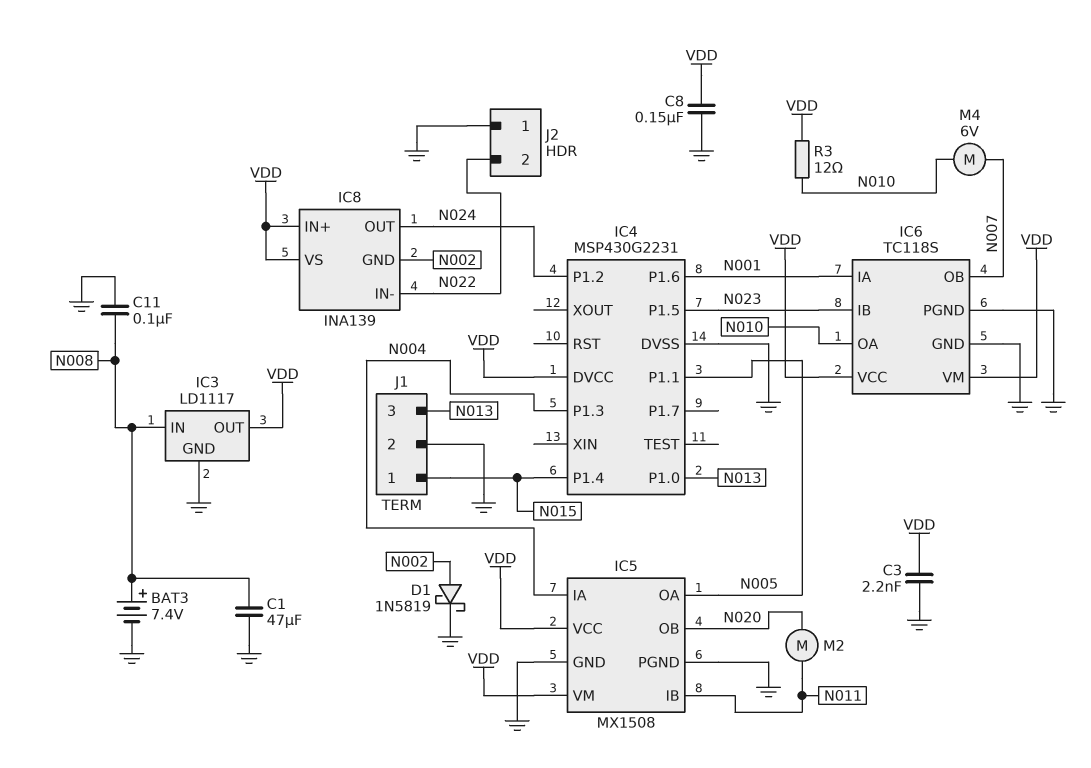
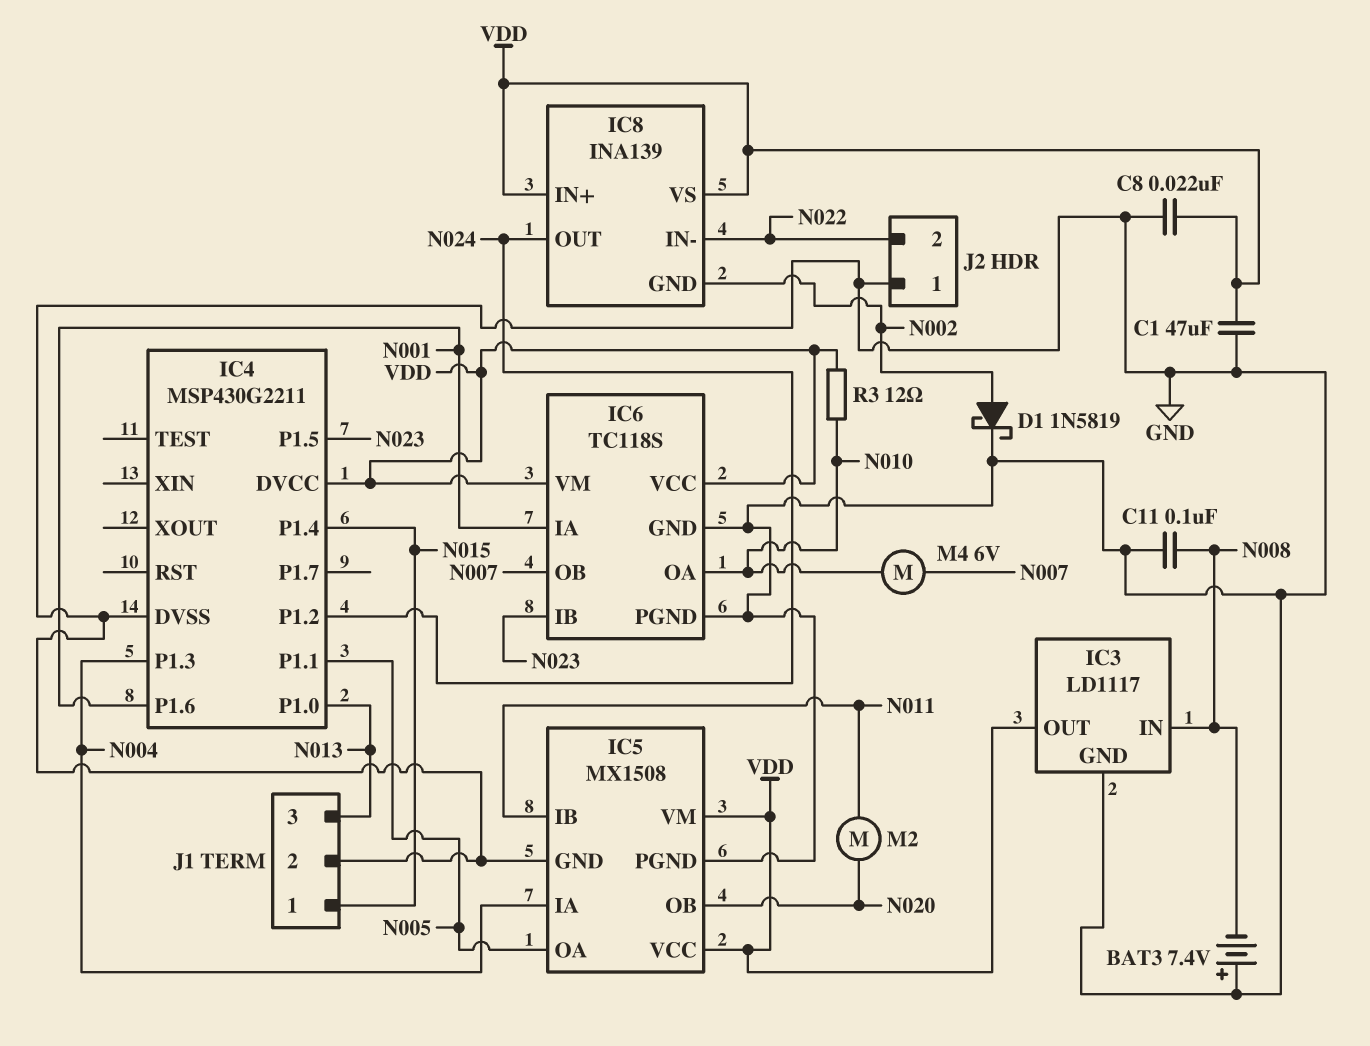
BAT3: 7.4V (plus N008, minus GND) -> 7.4V (plus GND, minus N008)
C1: 47uF (GND, N008) -> 47uF (GND, VDD)
C3: 2.2nF (GND, VDD) -> none
C8: 150nF (GND, VDD) -> 22nF (GND, VDD)
IC4: MSP430G2231 -> MSP430G2211

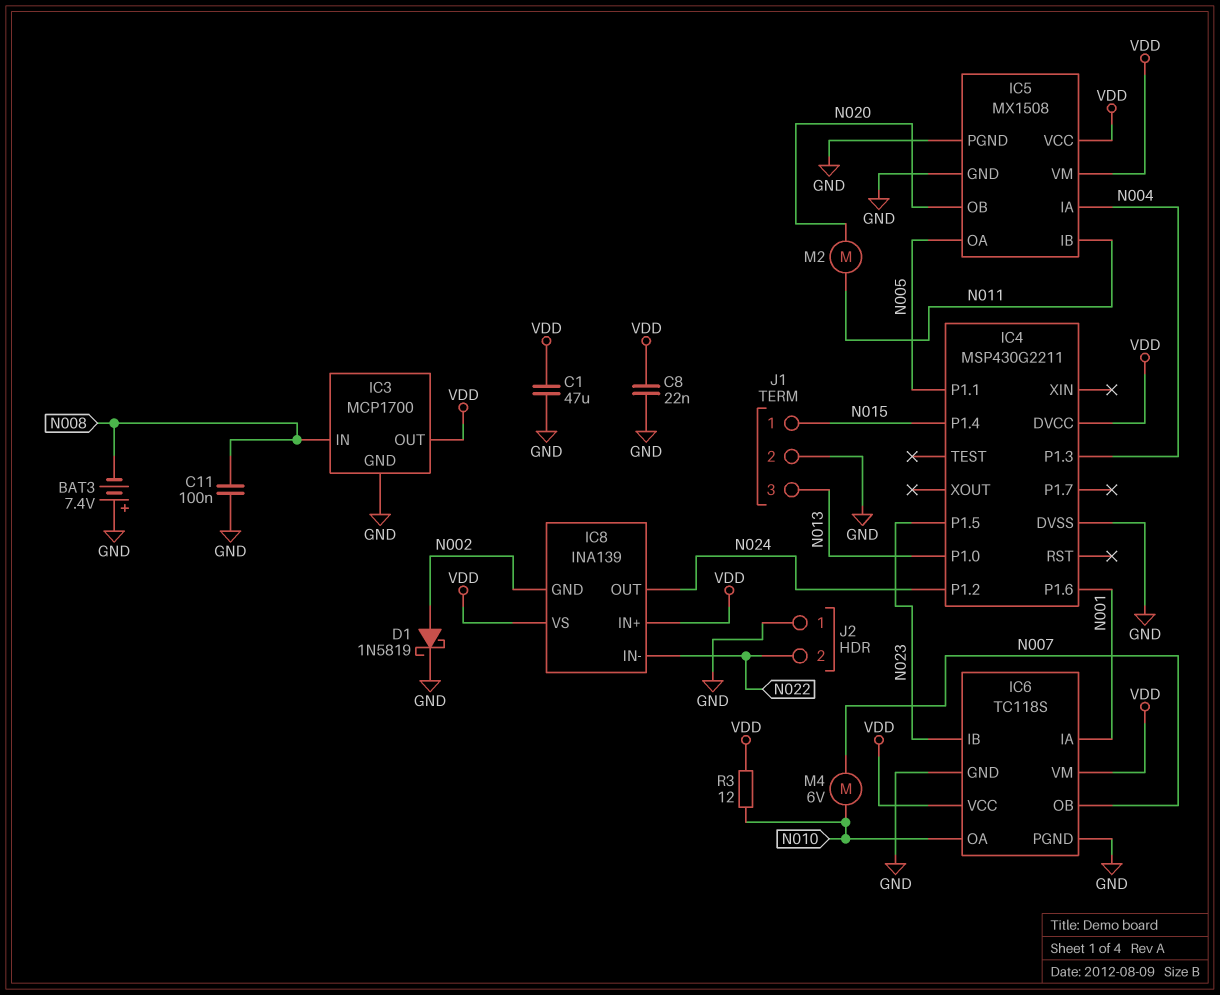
IC3: LD1117 -> MCP1700

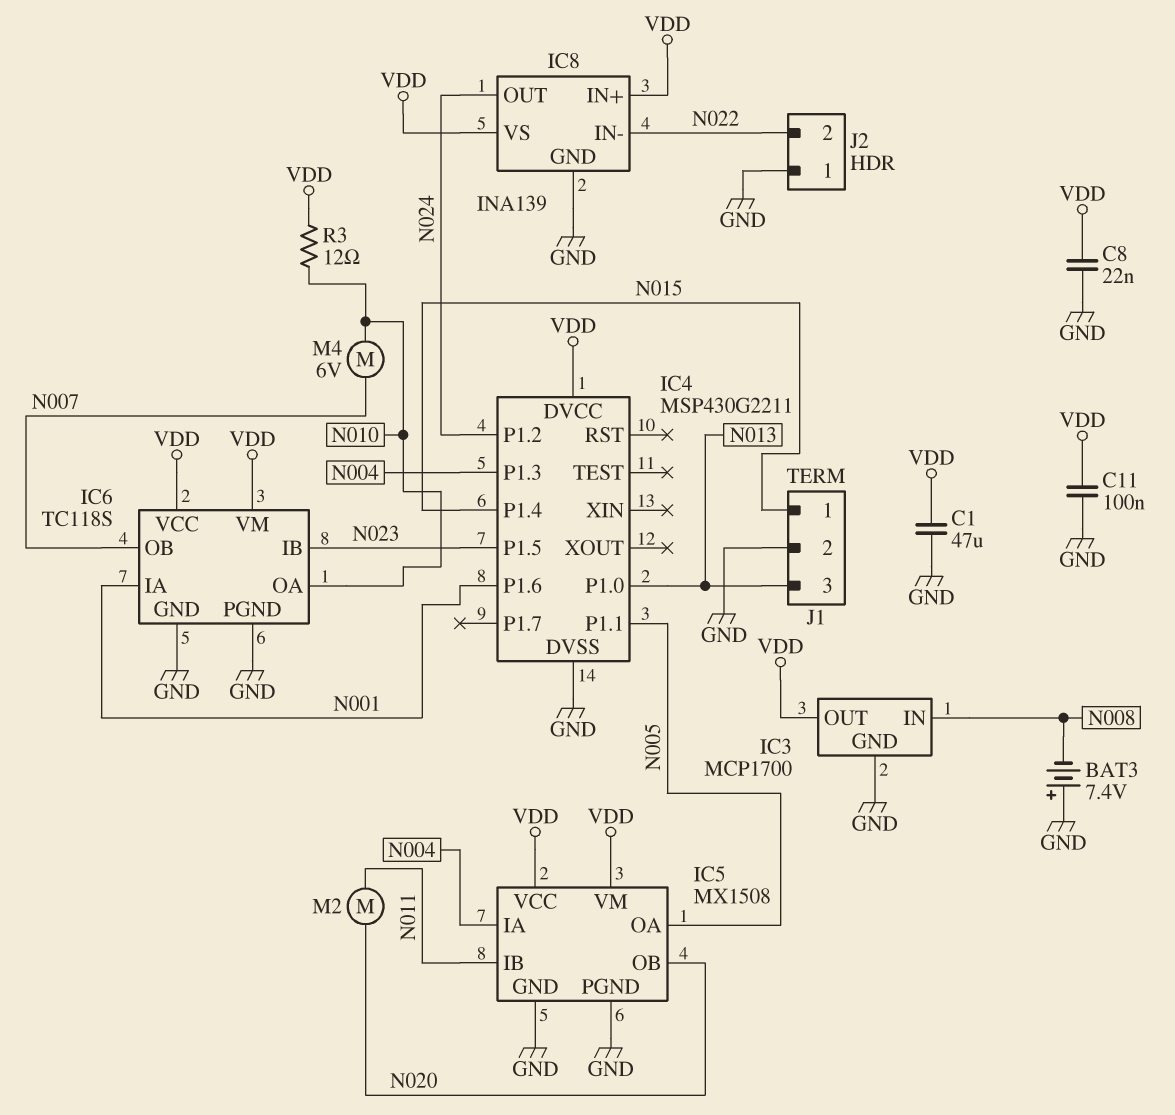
C11: 100nF (GND, N008) -> 100nF (GND, VDD)
D1: schottky 1N5819 (A N002, K GND) -> none
IC8 pin GND: N002 -> GND

